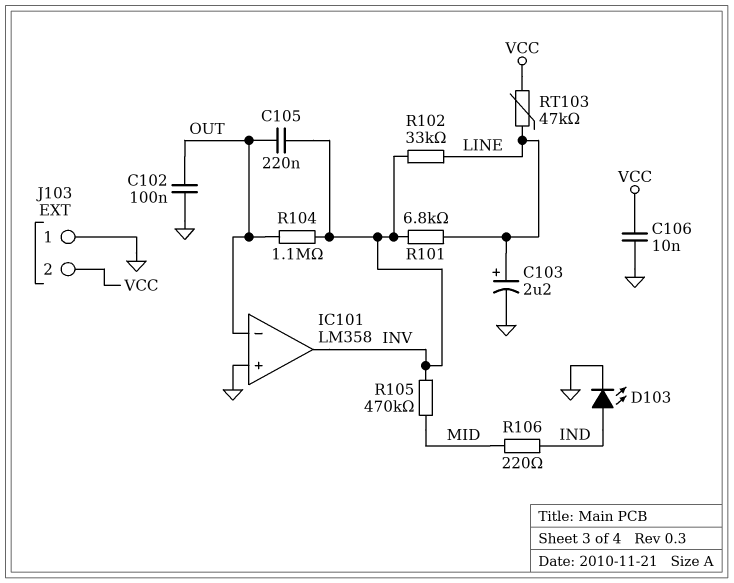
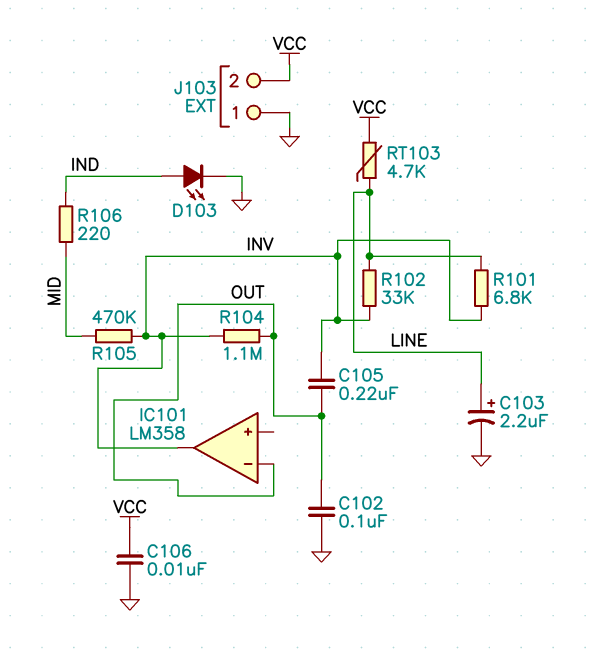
IC101 pin in+: GND -> none
RT103: 47k (LINE, VCC) -> 4.7k (LINE, VCC)

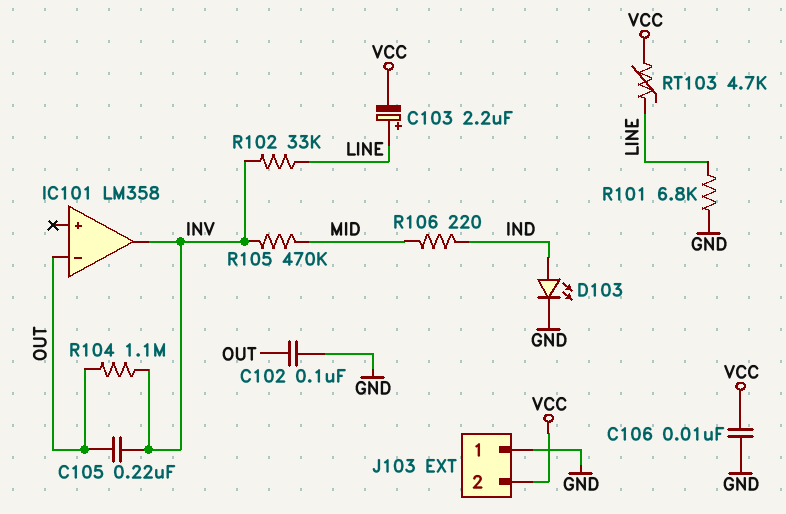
C103: 2.2uF (plus LINE, minus GND) -> 2.2uF (plus LINE, minus VCC)
R101: 6.8k (INV, LINE) -> 6.8k (GND, LINE)

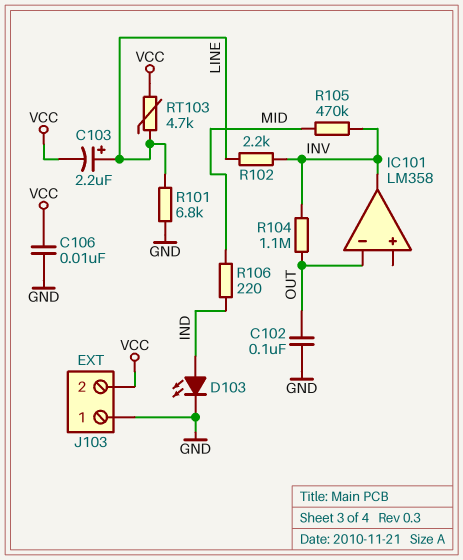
C105: 220nF (INV, OUT) -> none
R102: 33k (INV, LINE) -> 2.2k (INV, LINE)

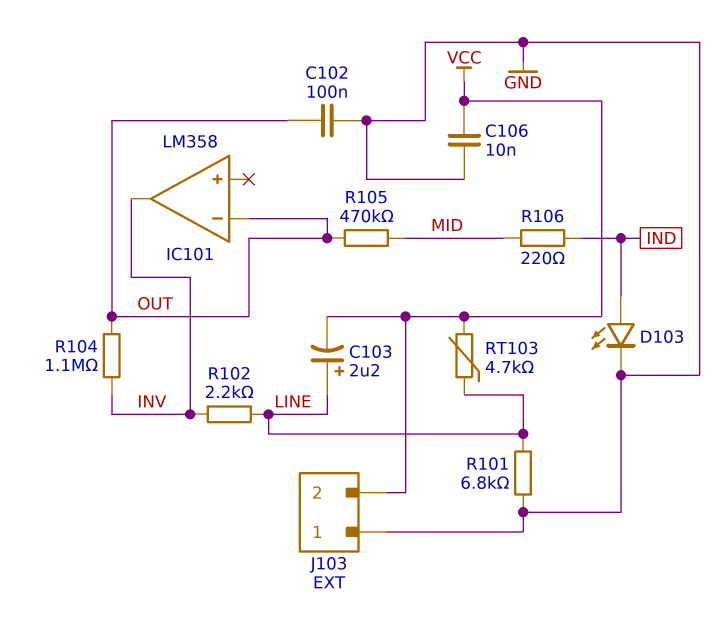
R105: 470k (INV, MID) -> 470k (MID, OUT)

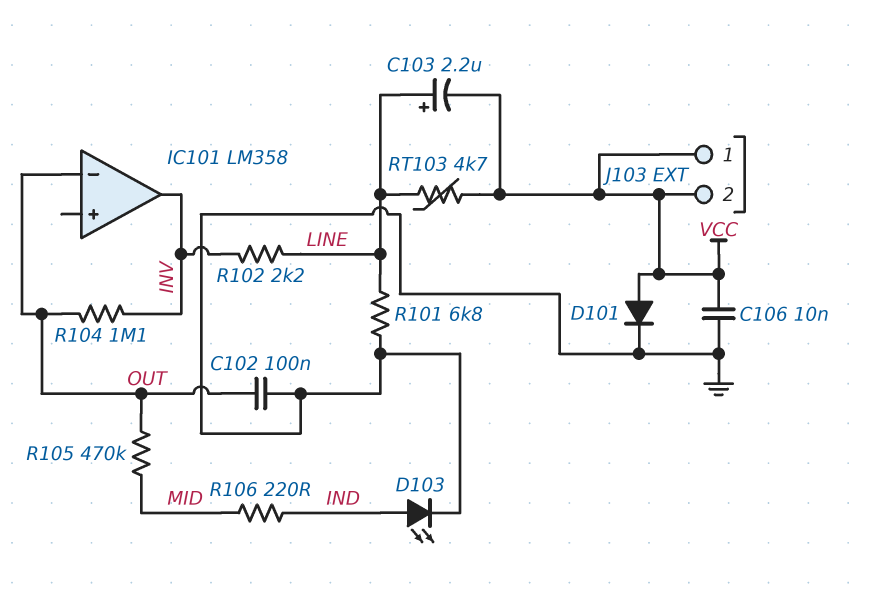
D101: none -> diode (A VCC, K GND)
J103 pin 1: GND -> VCC

